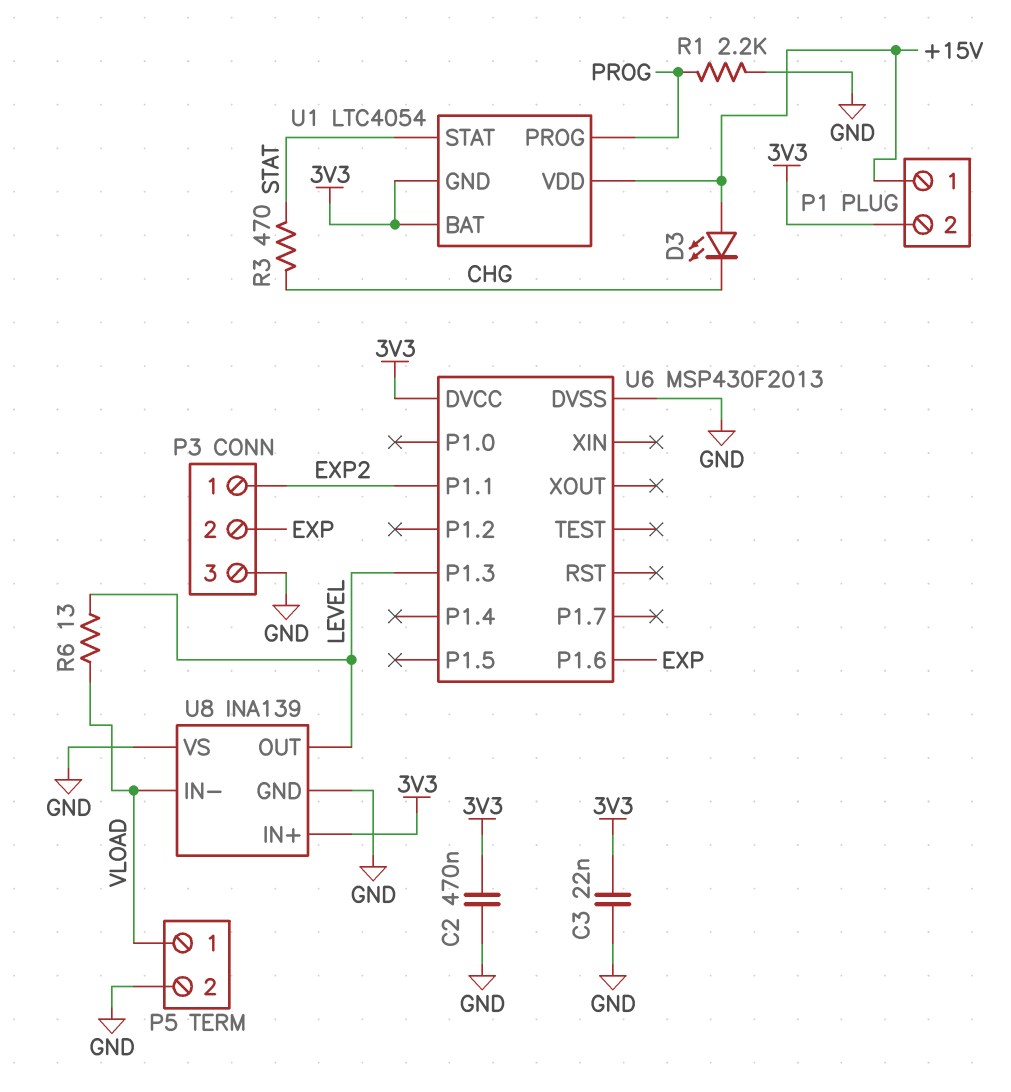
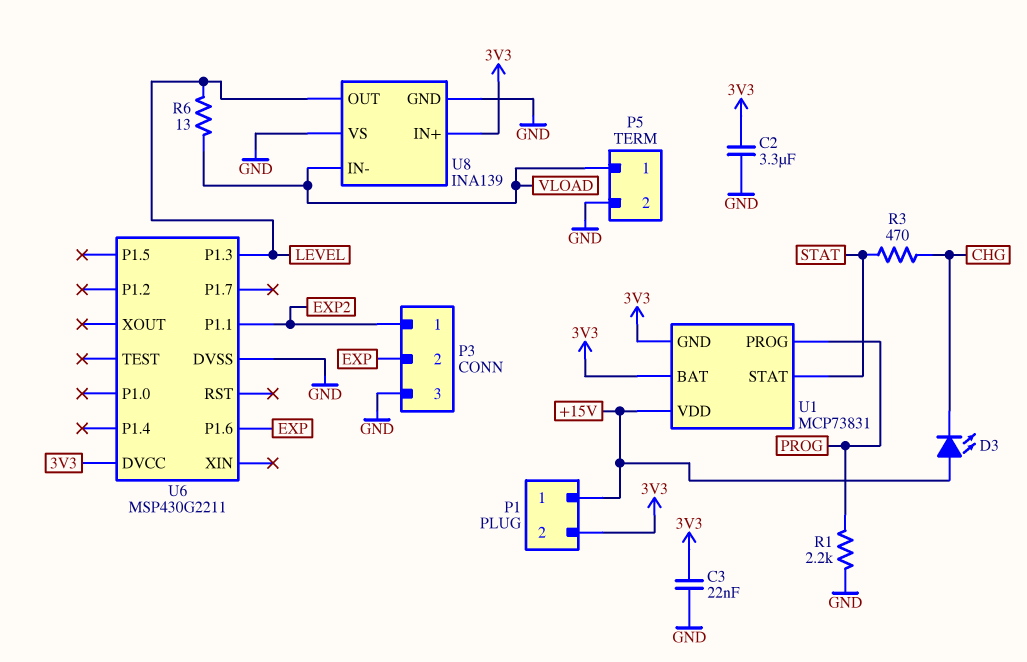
C2: 470nF (3V3, GND) -> 3.3uF (3V3, GND)
U1: LTC4054 -> MCP73831
U6: MSP430F2013 -> MSP430G2211

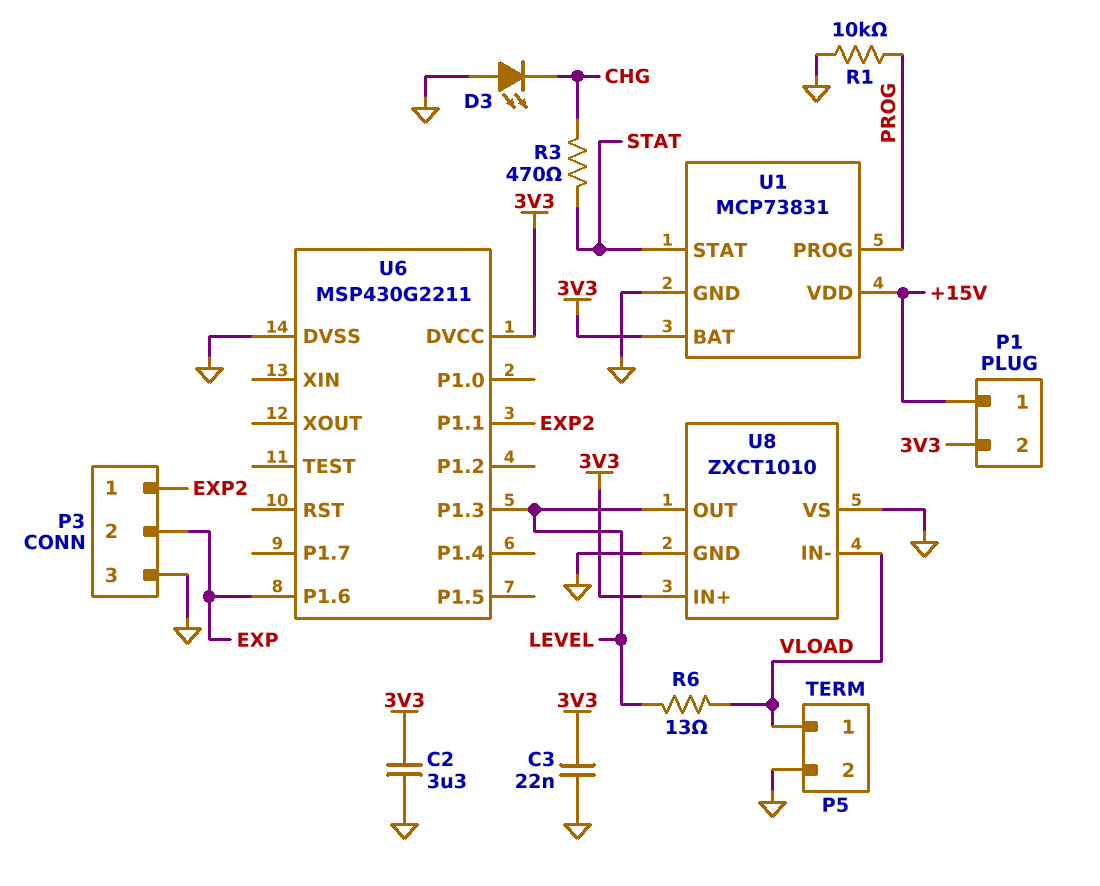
D3: LED (A +15V, K CHG) -> LED (A GND, K CHG)
R1: 2.2k (GND, PROG) -> 10k (GND, PROG)
U1 pin GND: 3V3 -> GND
U8: INA139 -> ZXCT1010

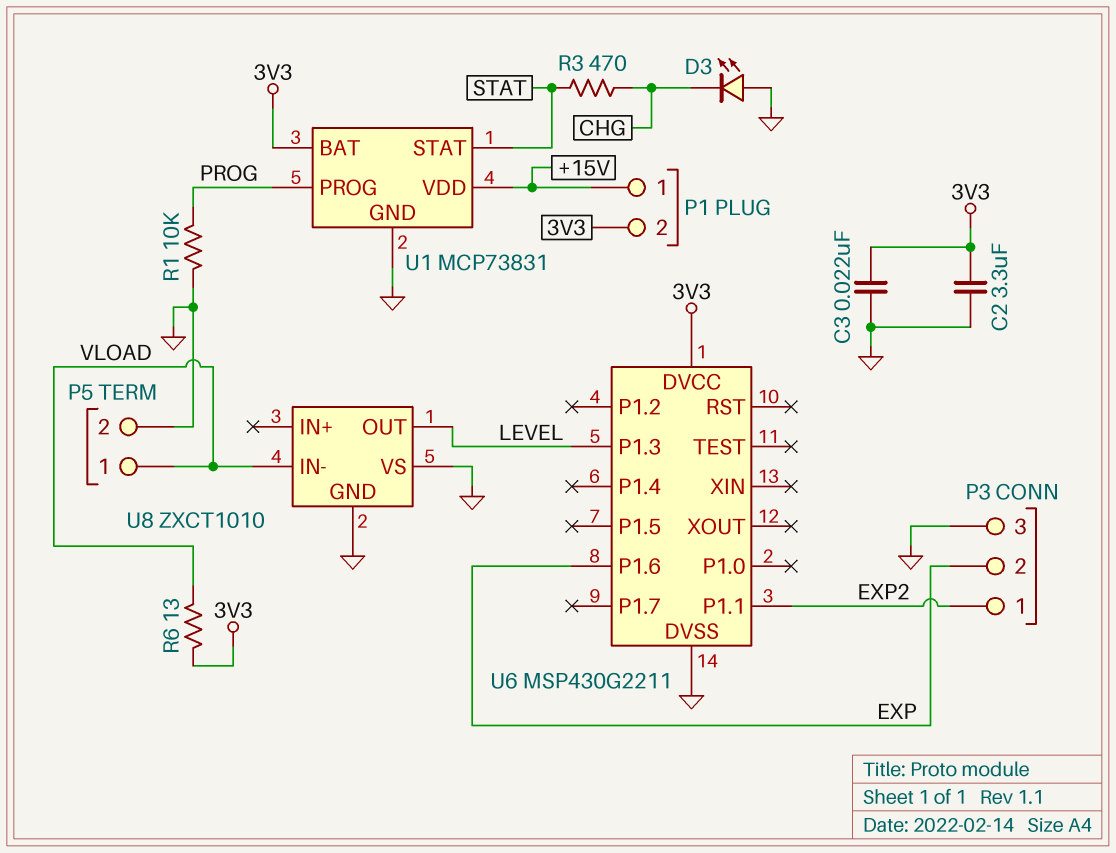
R6: 13 (LEVEL, VLOAD) -> 13 (3V3, VLOAD)
U8 pin IN+: 3V3 -> none

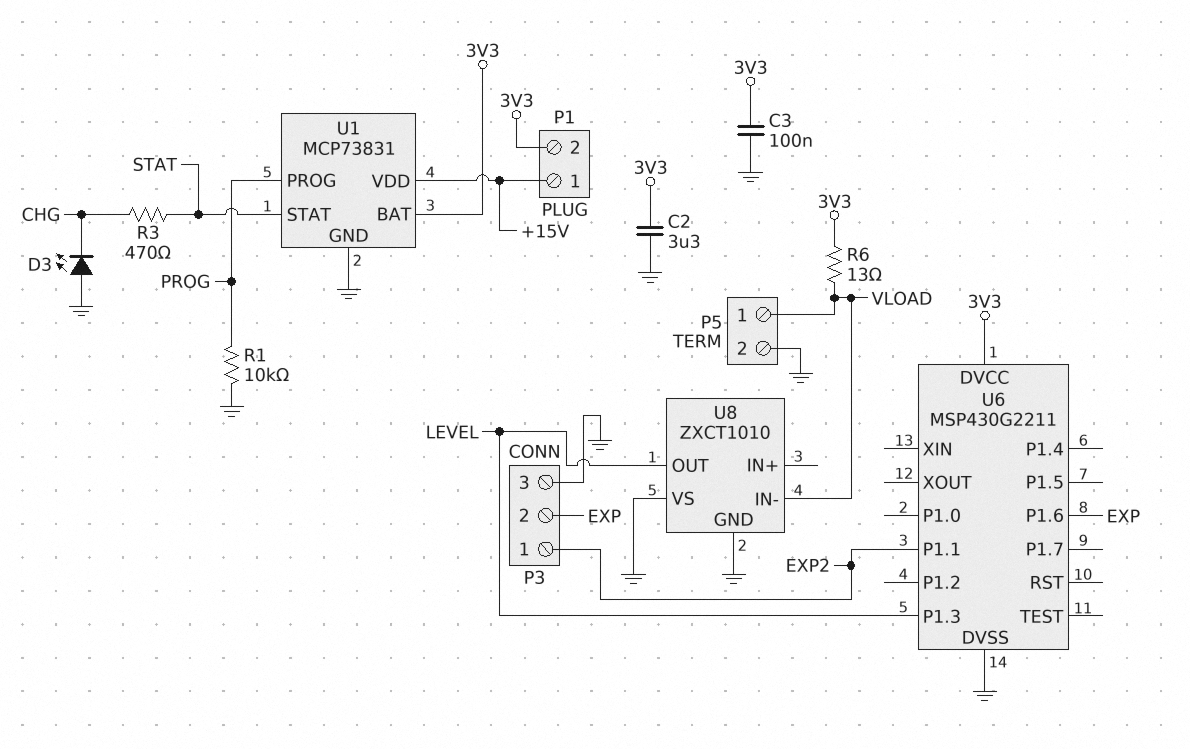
C3: 22nF (3V3, GND) -> 100nF (3V3, GND)

